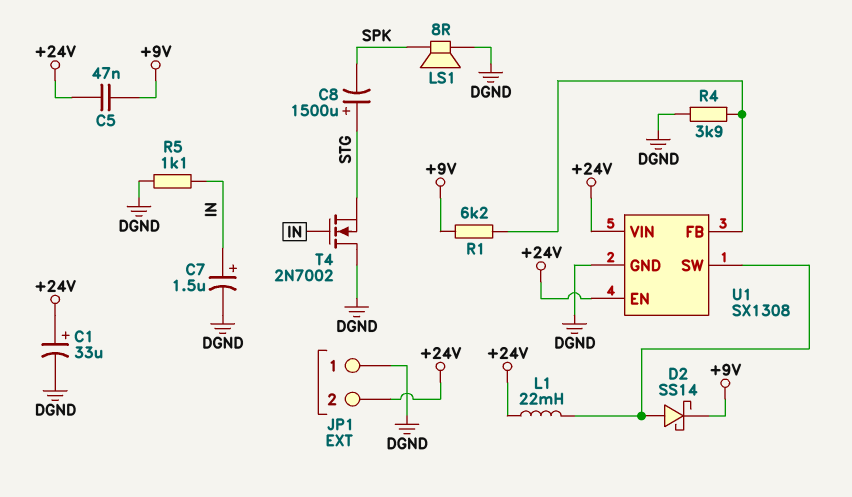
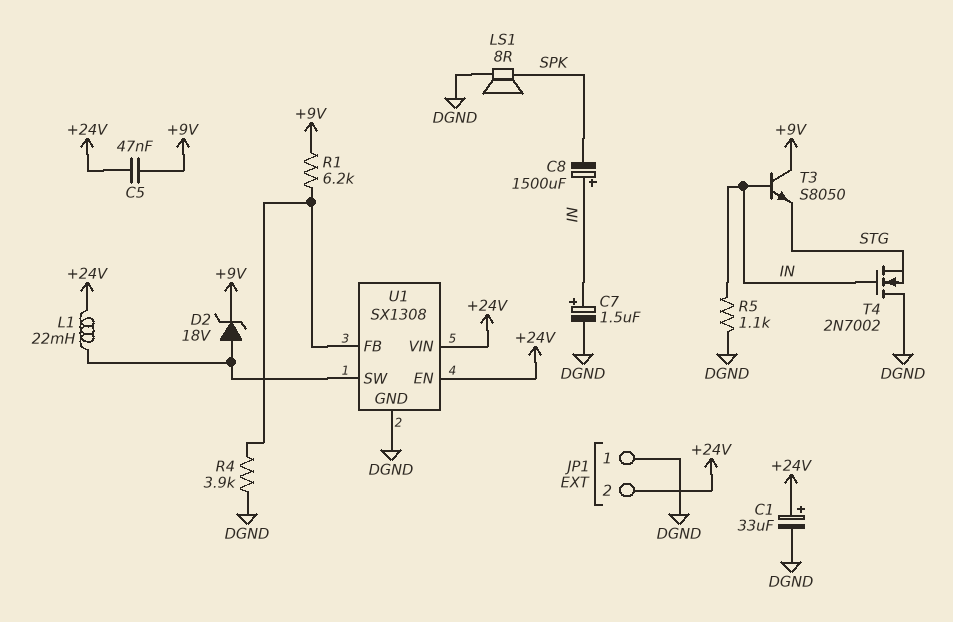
C8: 1500uF (plus STG, minus SPK) -> 1500uF (plus IN, minus SPK)
D2: schottky SS14 (A U1/SW, K +9V) -> zener 18V (A U1/SW, K +9V)
T3: none -> NPN S8050 (B IN, C +9V, E STG)

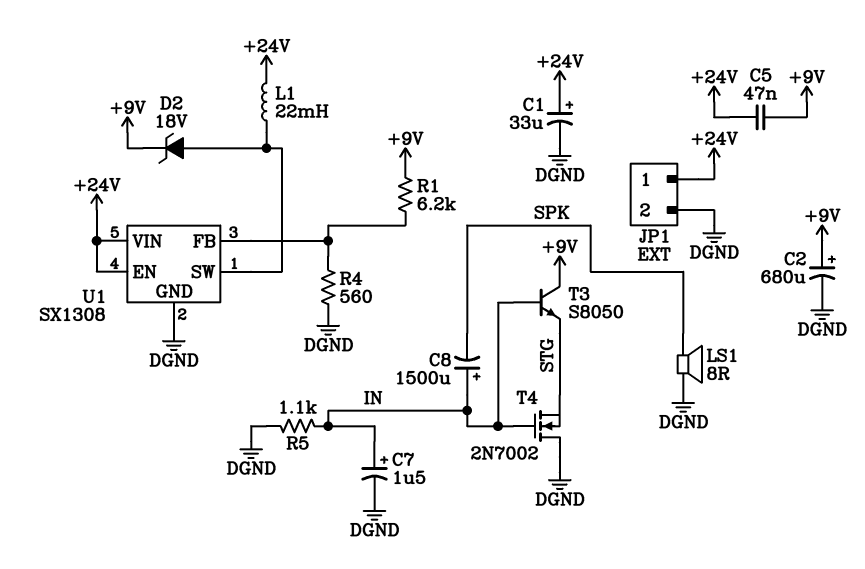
C2: none -> 680uF (plus +9V, minus DGND)
JP1 pin 1: DGND -> +24V
JP1 pin 2: +24V -> DGND
R4: 3.9k (DGND, U1/FB) -> 560 (DGND, U1/FB)

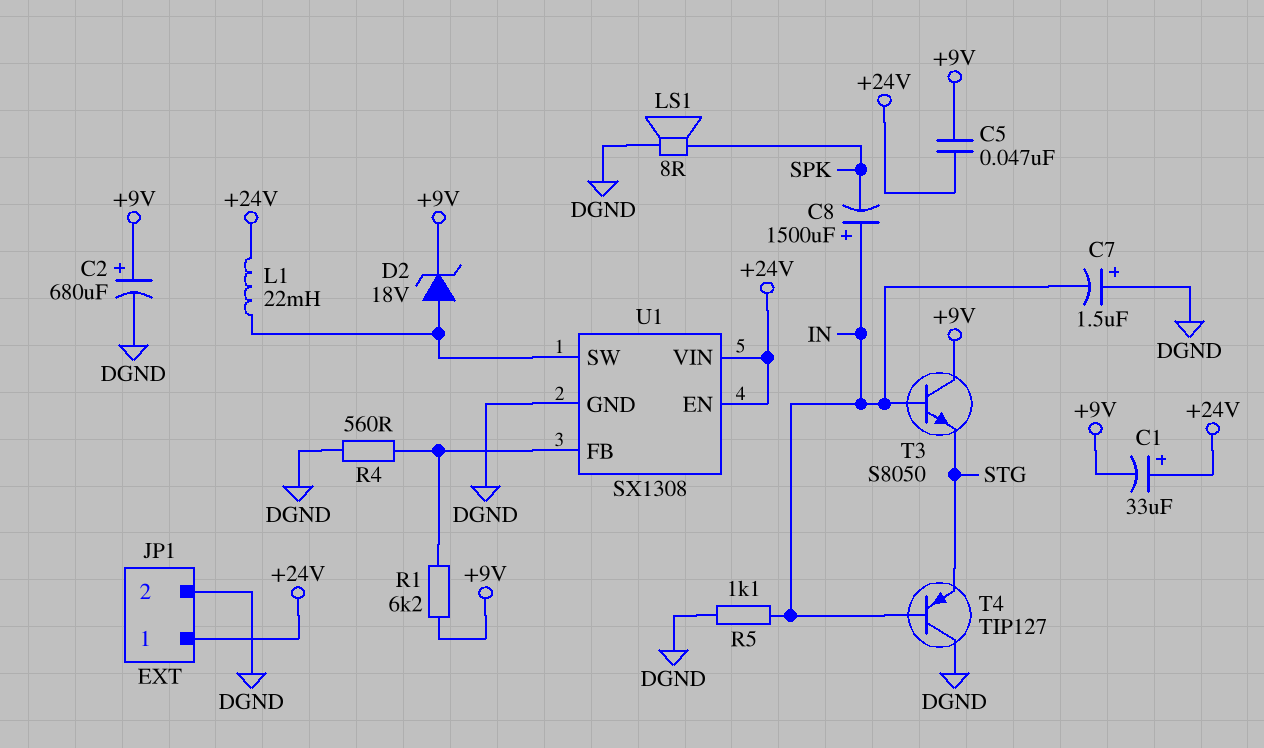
C1: 33uF (plus +24V, minus DGND) -> 33uF (plus +24V, minus +9V)
C7: 1.5uF (plus IN, minus DGND) -> 1.5uF (plus DGND, minus IN)
T4: NMOS 2N7002 (G IN, D DGND, S STG) -> PNP TIP127 (B IN, C DGND, E STG)

